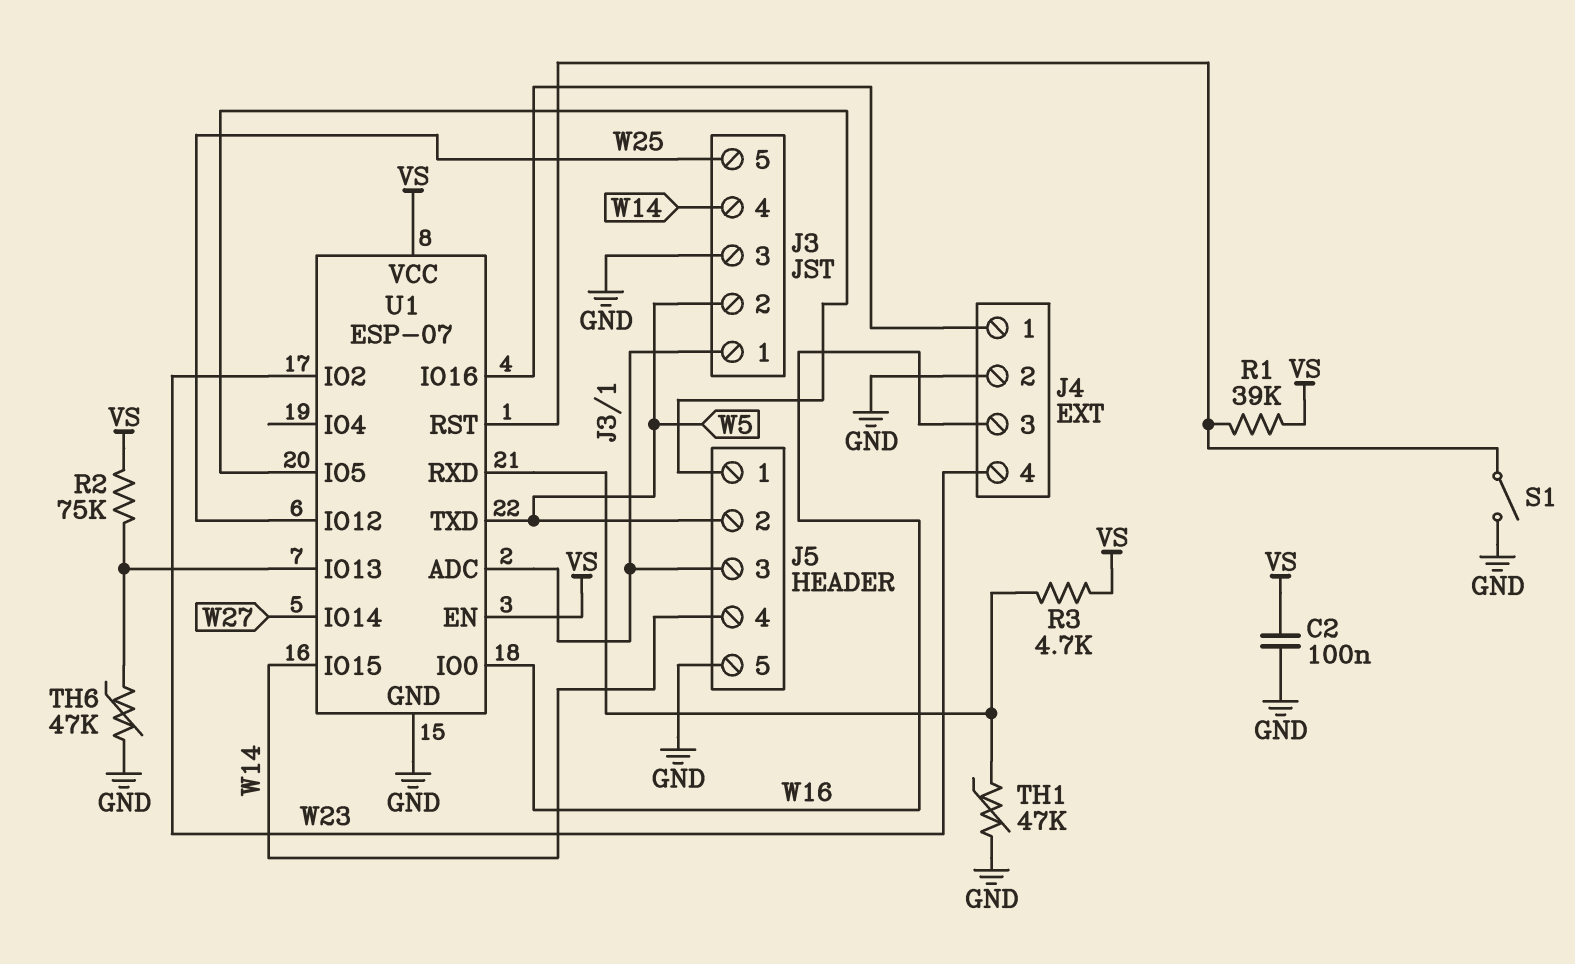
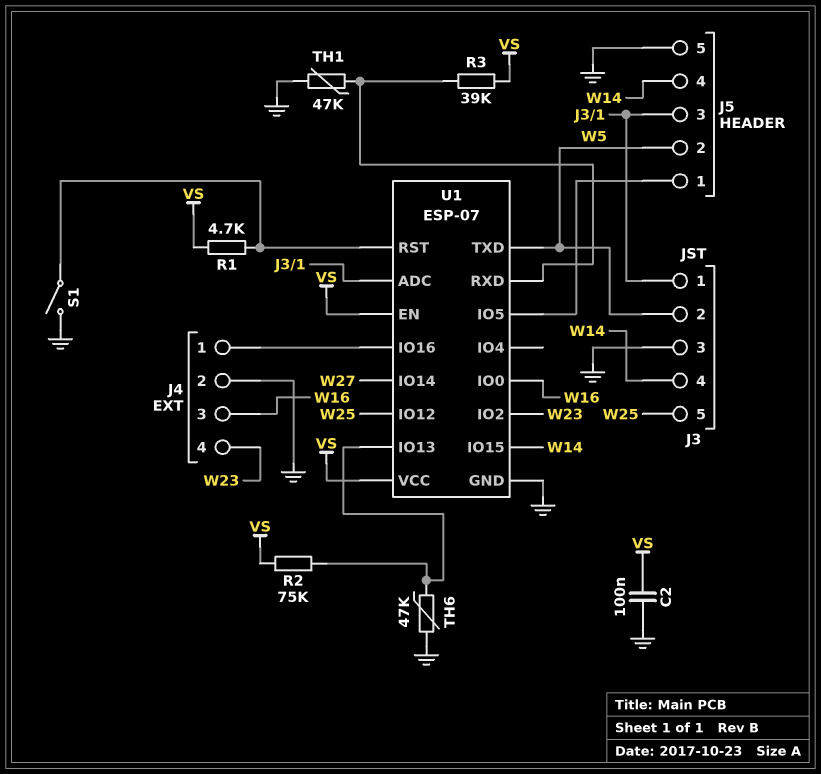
R1: 39k (U1/RST, VS) -> 4.7k (U1/RST, VS)
R3: 4.7k (U1/RXD, VS) -> 39k (U1/RXD, VS)

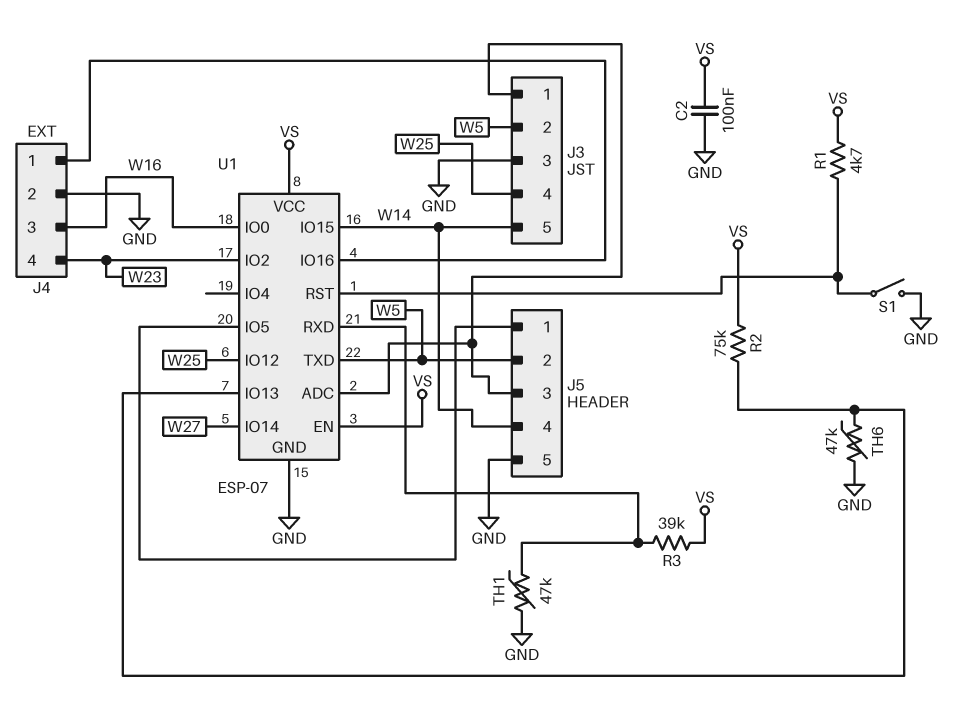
J3 pin 4: W14 -> W25
J3 pin 5: W25 -> W14

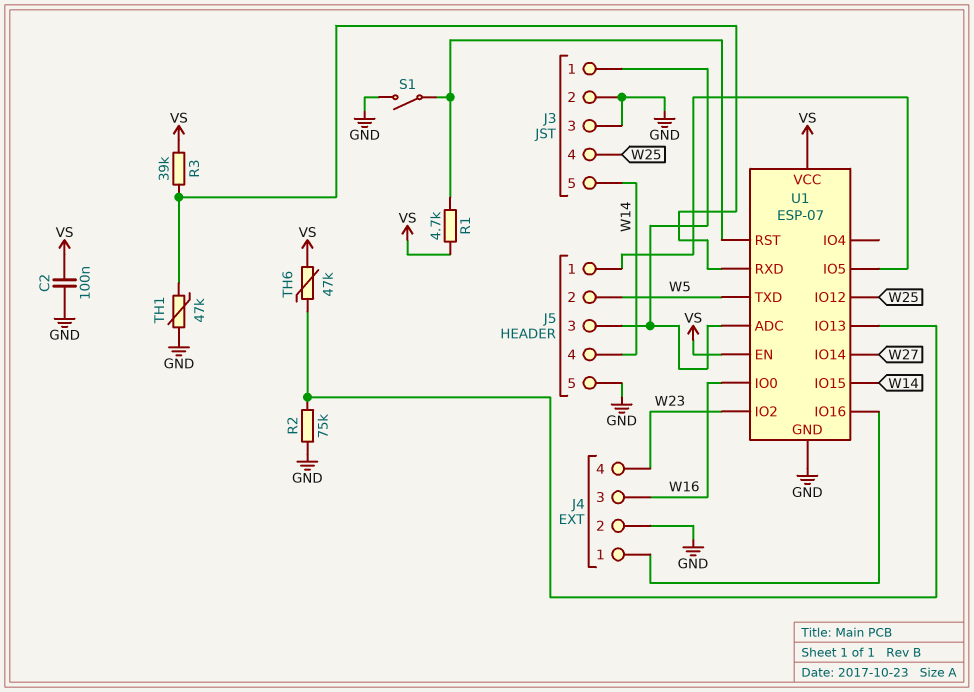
J3 pin 2: W5 -> GND
R2: 75k (U1/IO13, VS) -> 75k (GND, U1/IO13)
TH6: 47k (GND, U1/IO13) -> 47k (U1/IO13, VS)

